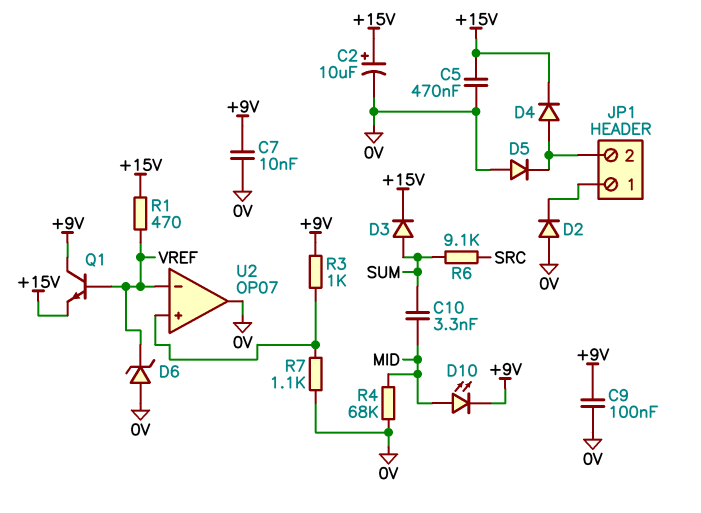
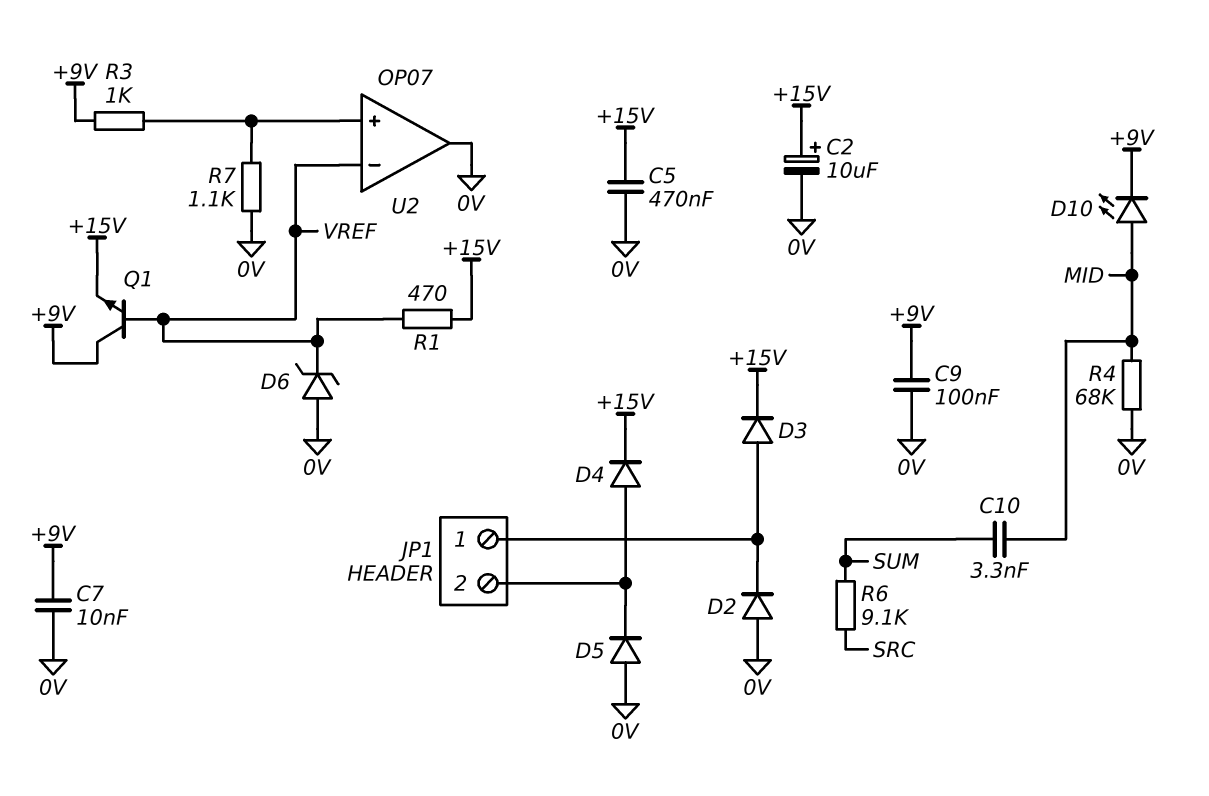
D3: diode (A SUM, K +15V) -> diode (A JP1/1, K +15V)

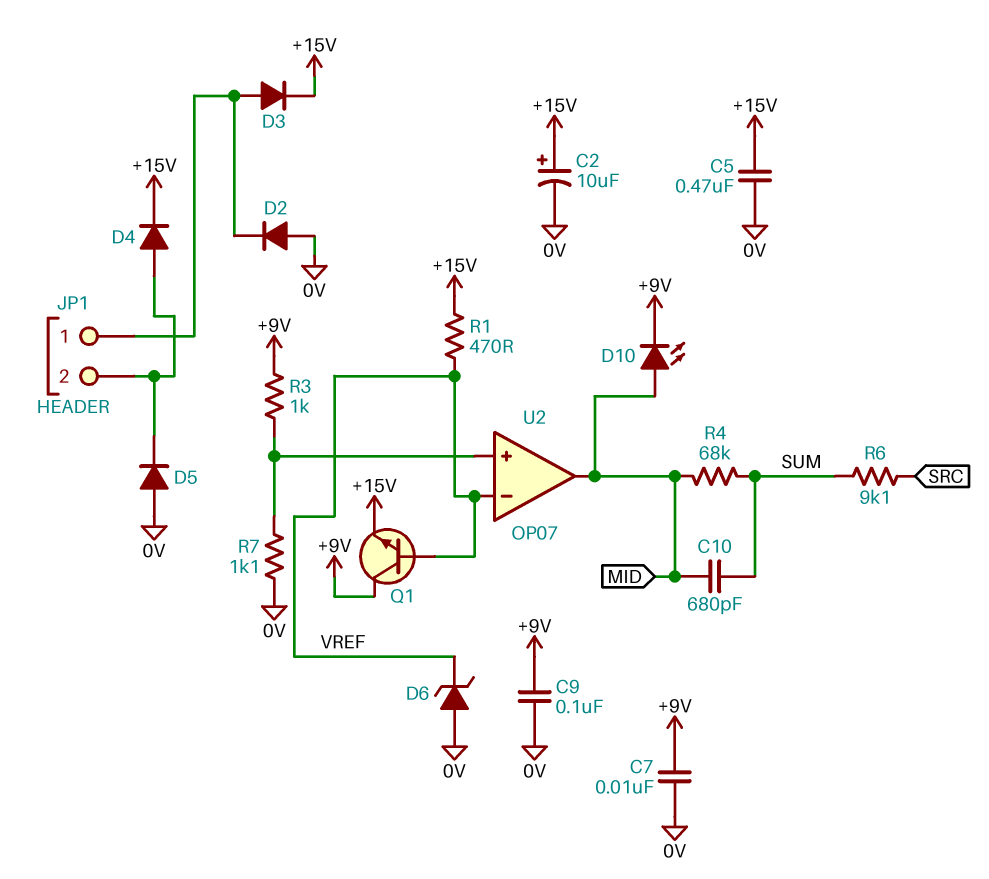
C10: 3.3nF (MID, SUM) -> 680pF (MID, SUM)
R4: 68k (0V, MID) -> 68k (MID, SUM)
U2 pin out: 0V -> MID

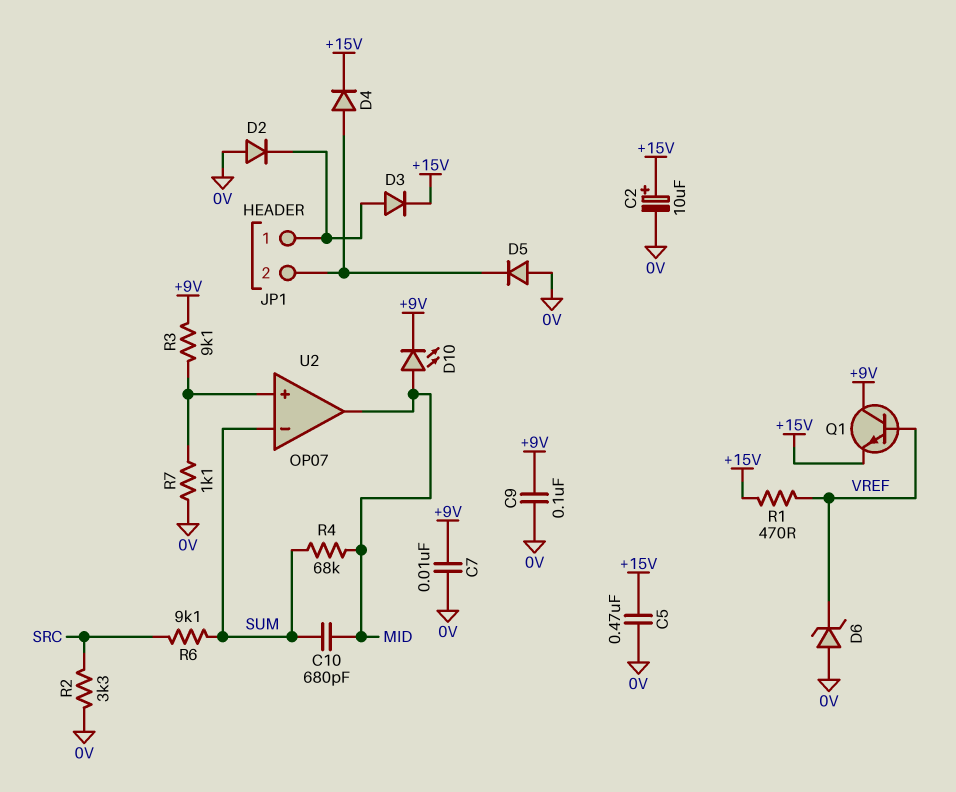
R2: none -> 3.3k (0V, SRC)
R3: 1k (+9V, U2/in+) -> 9.1k (+9V, U2/in+)
U2 pin in-: VREF -> SUM

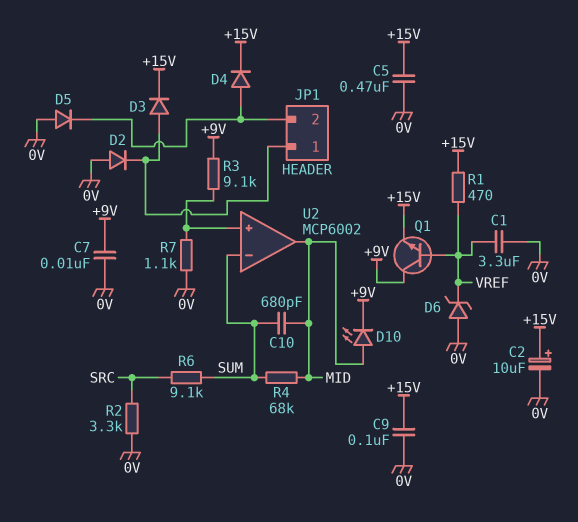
C1: none -> 3.3uF (0V, VREF)
C9: 100nF (+9V, 0V) -> 100nF (+15V, 0V)
U2: OP07 -> MCP6002

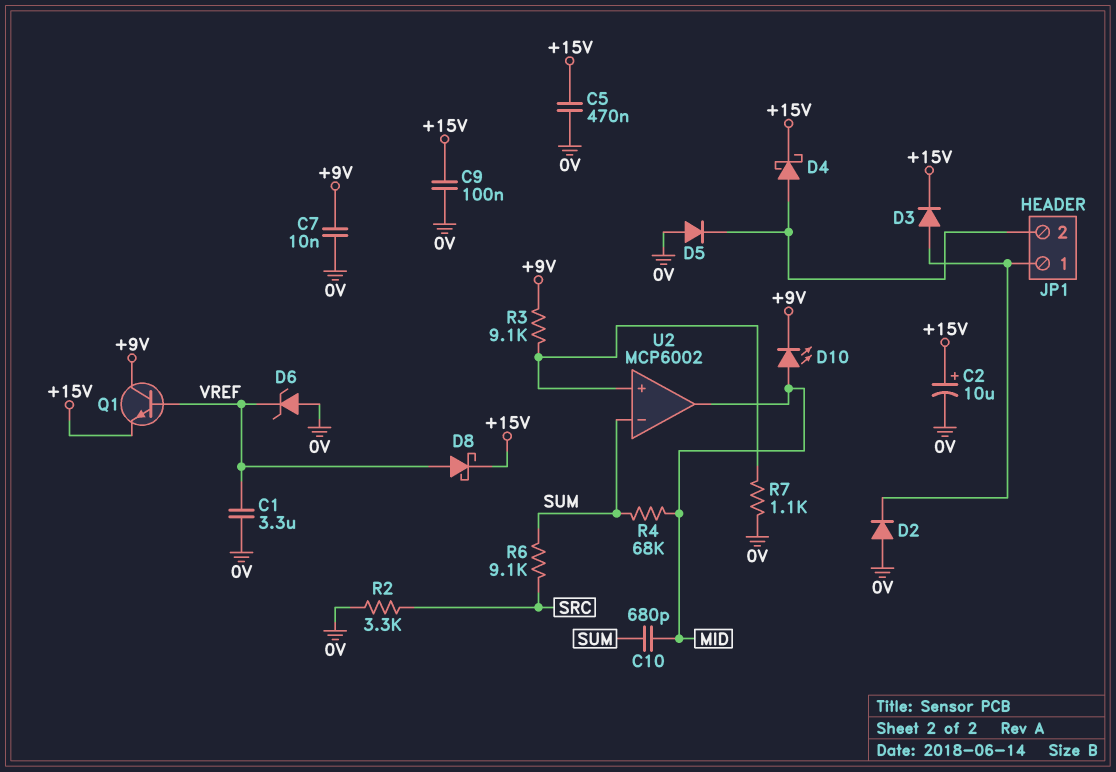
D4: diode (A JP1/2, K +15V) -> schottky (A JP1/2, K +15V)
D8: none -> schottky (A VREF, K +15V)
R1: 470 (+15V, VREF) -> none

